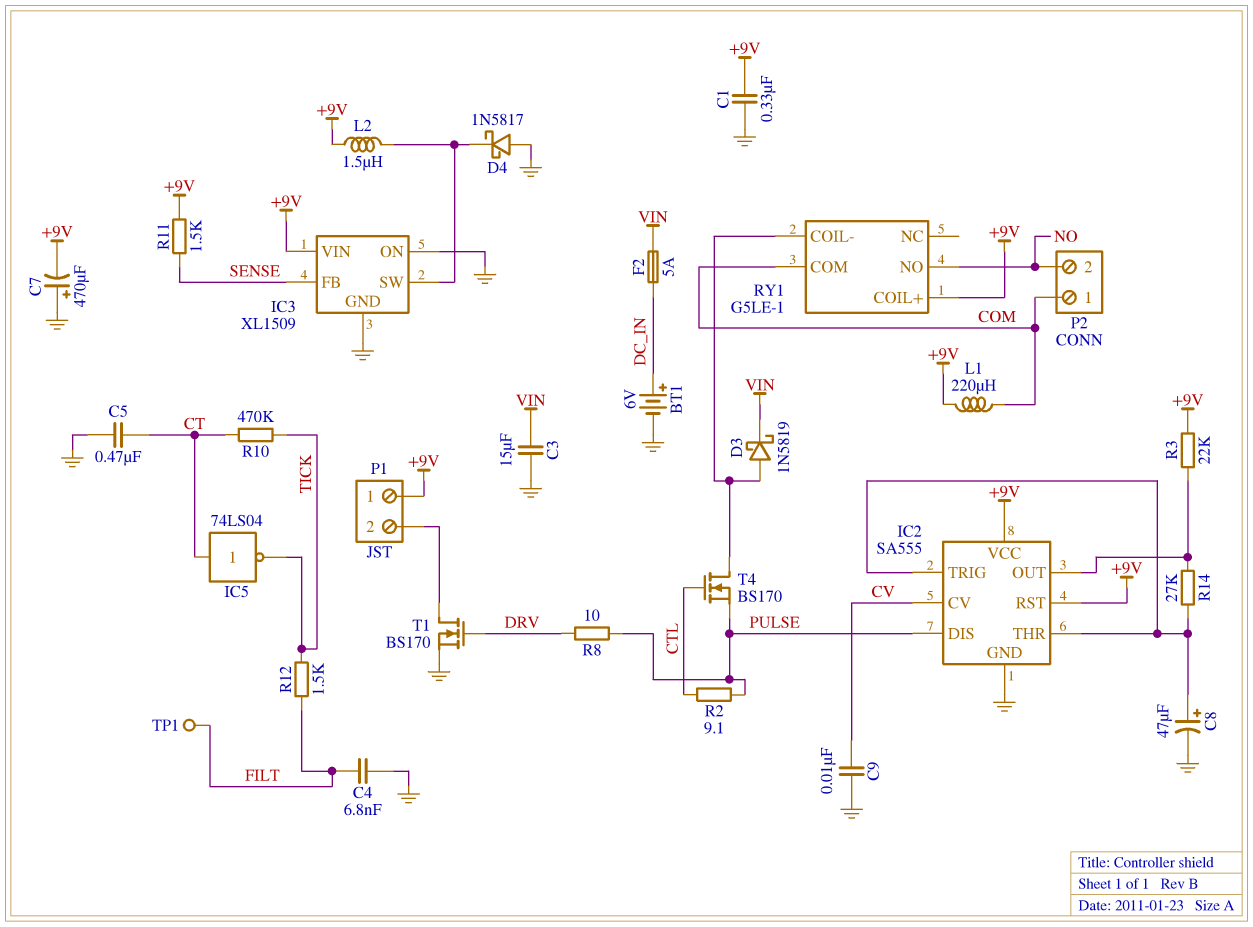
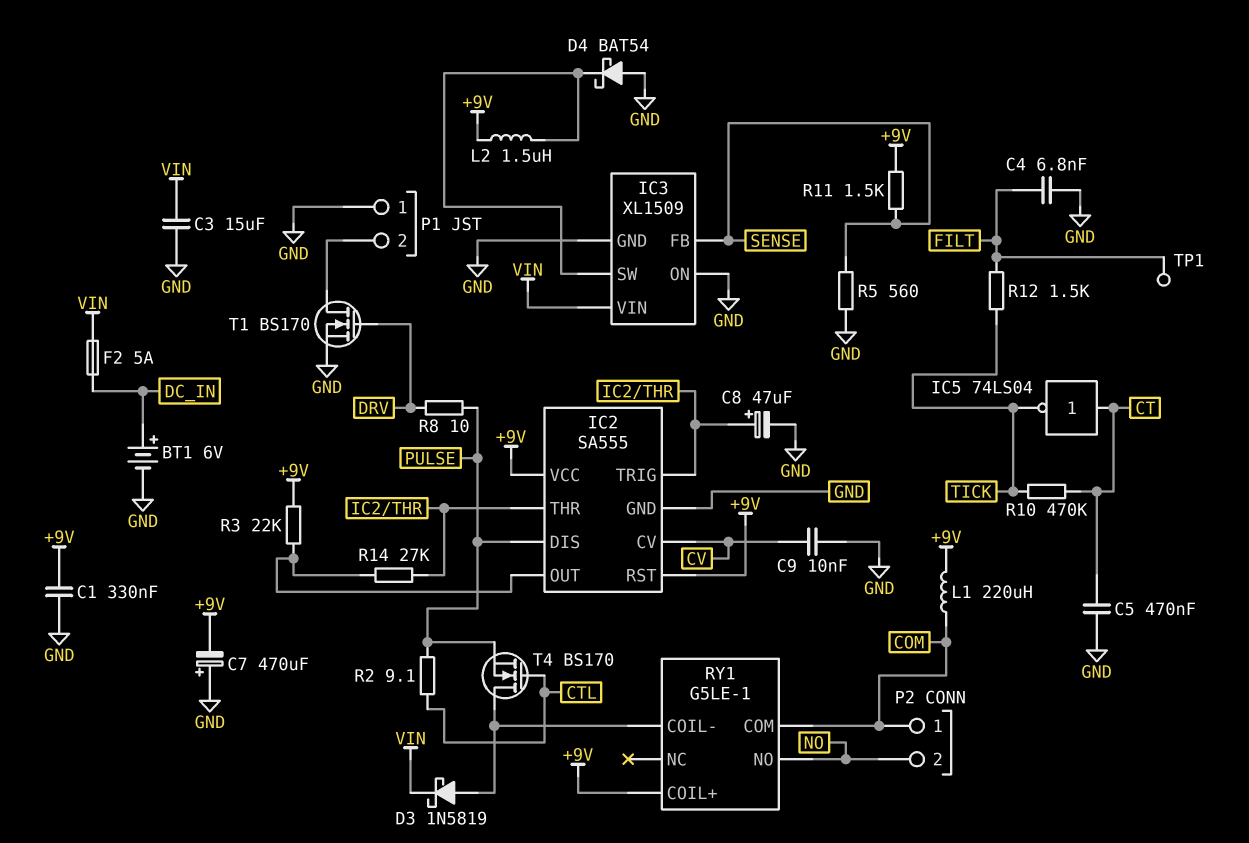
D4: schottky 1N5817 (A GND, K IC3/SW) -> schottky BAT54 (A GND, K IC3/SW)
IC3 pin VIN: +9V -> VIN
P1 pin 1: +9V -> GND
R5: none -> 560 (GND, SENSE)

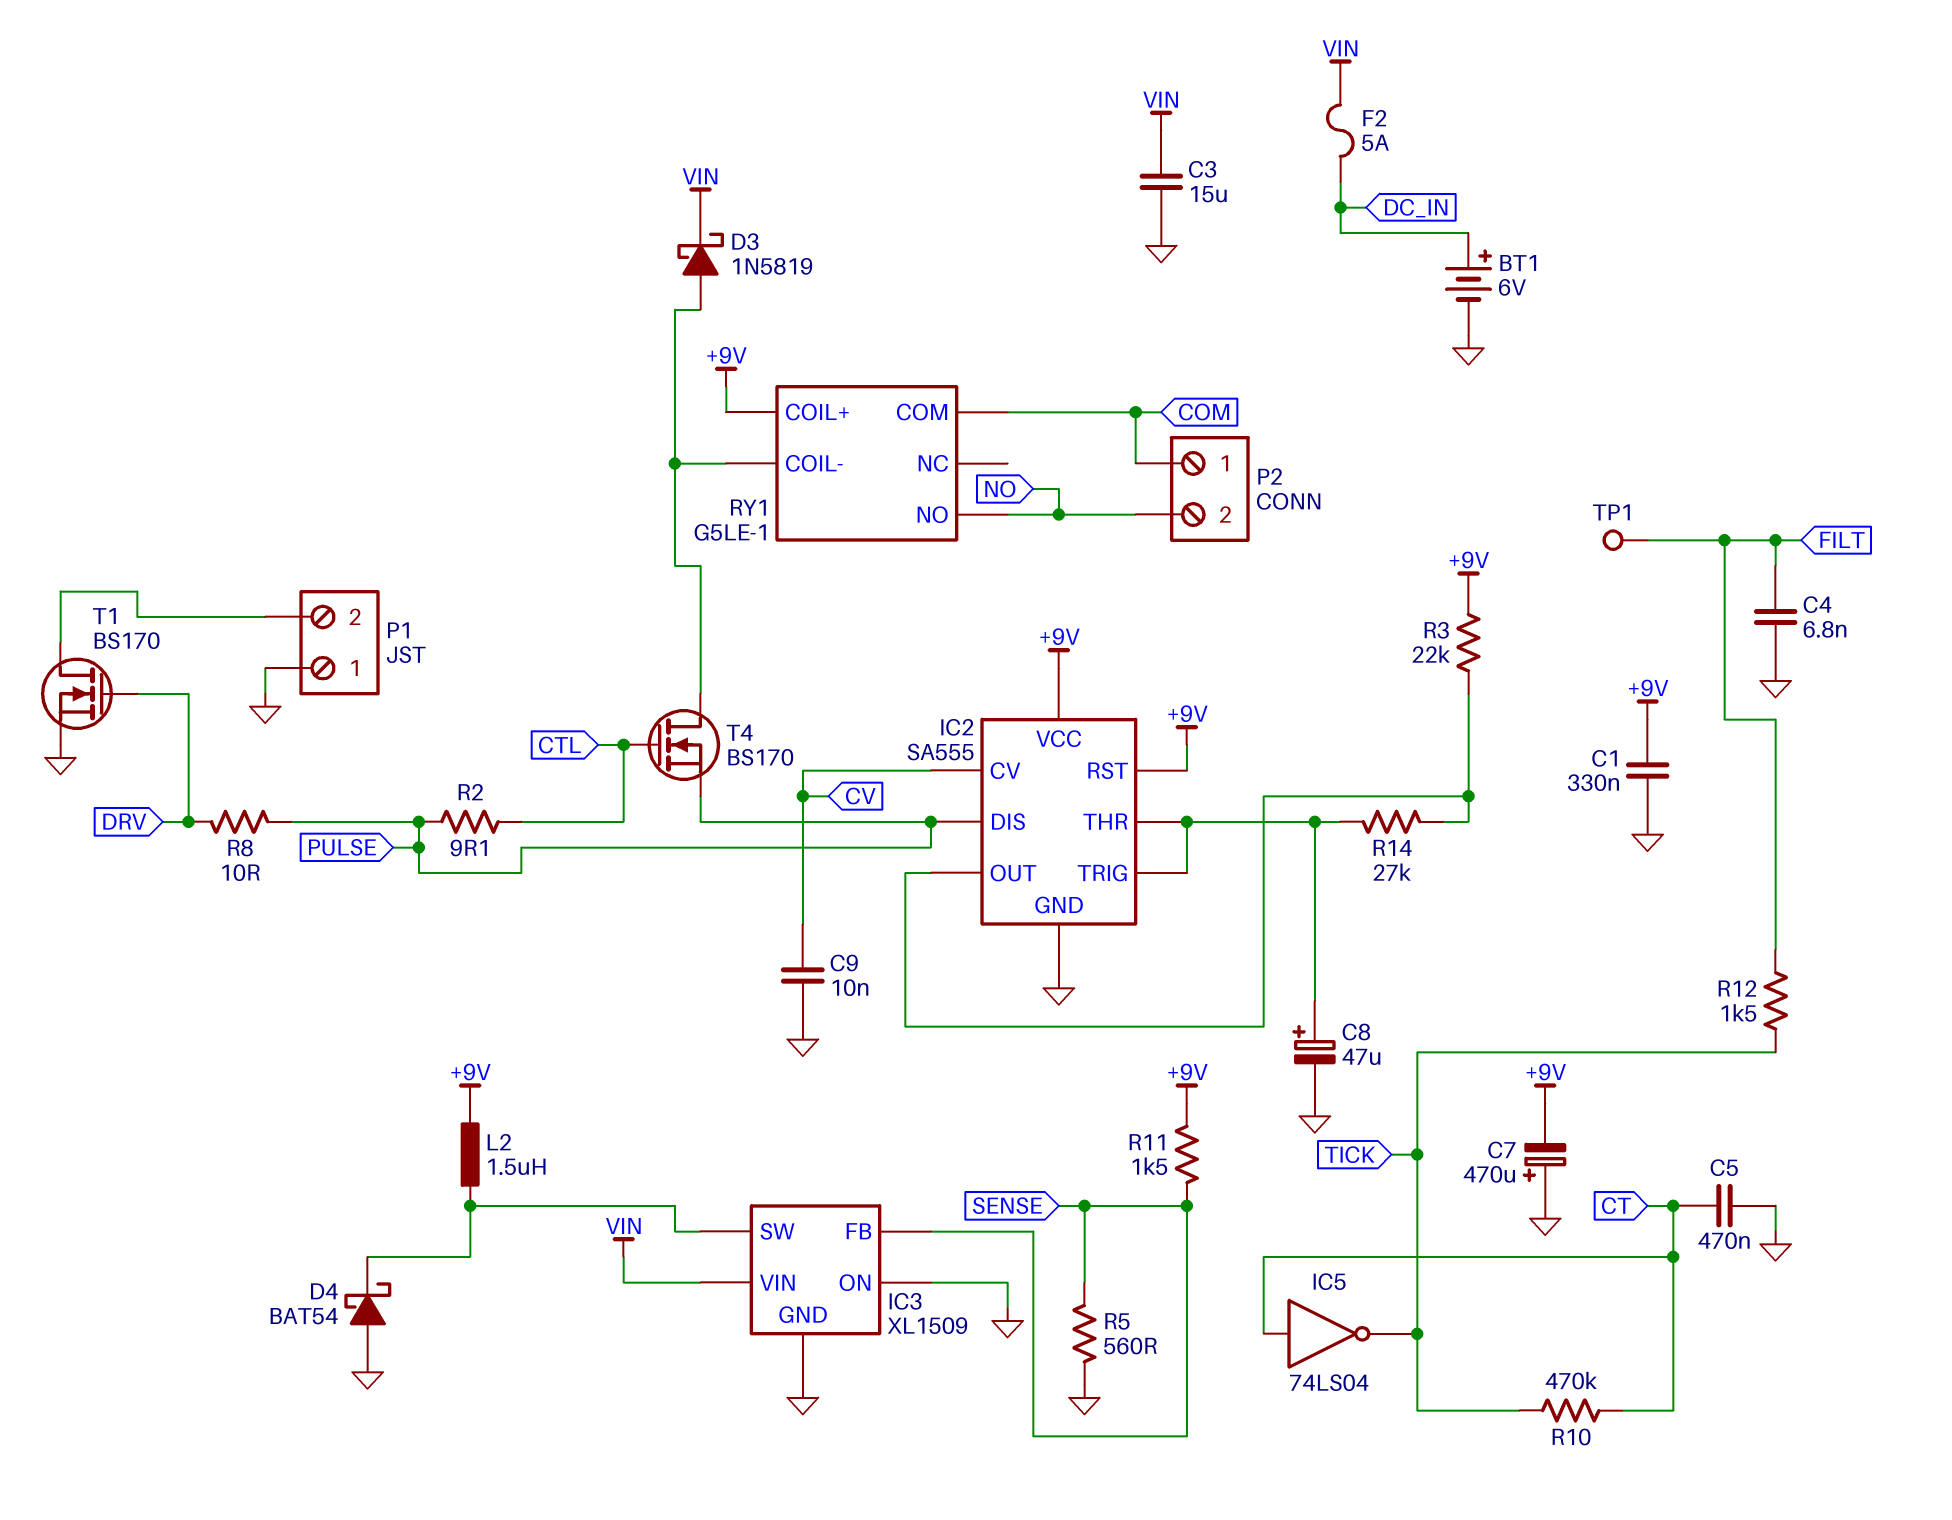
L1: 220uH (+9V, COM) -> none

